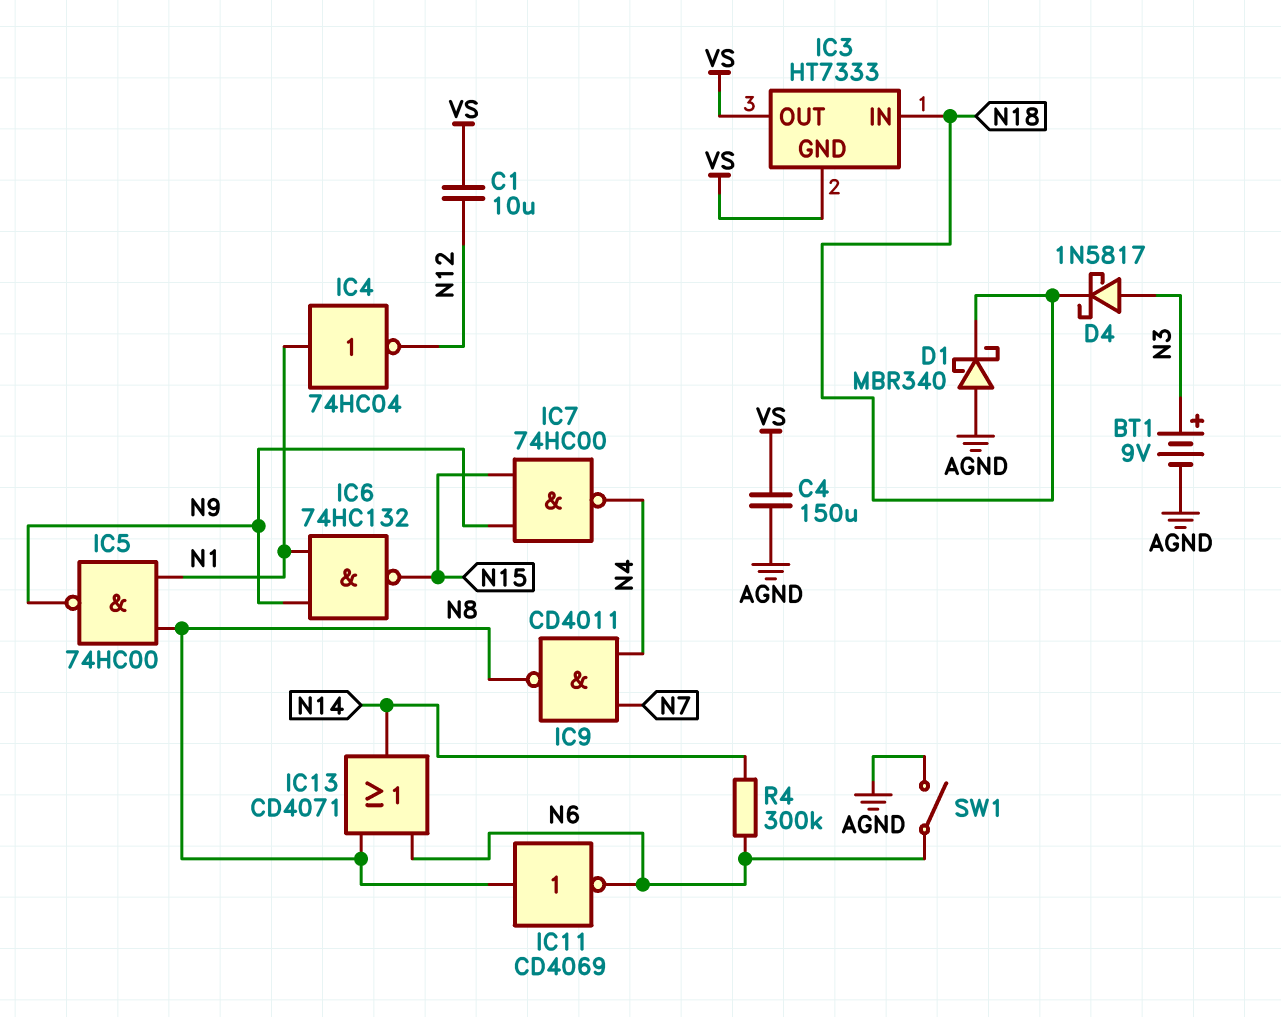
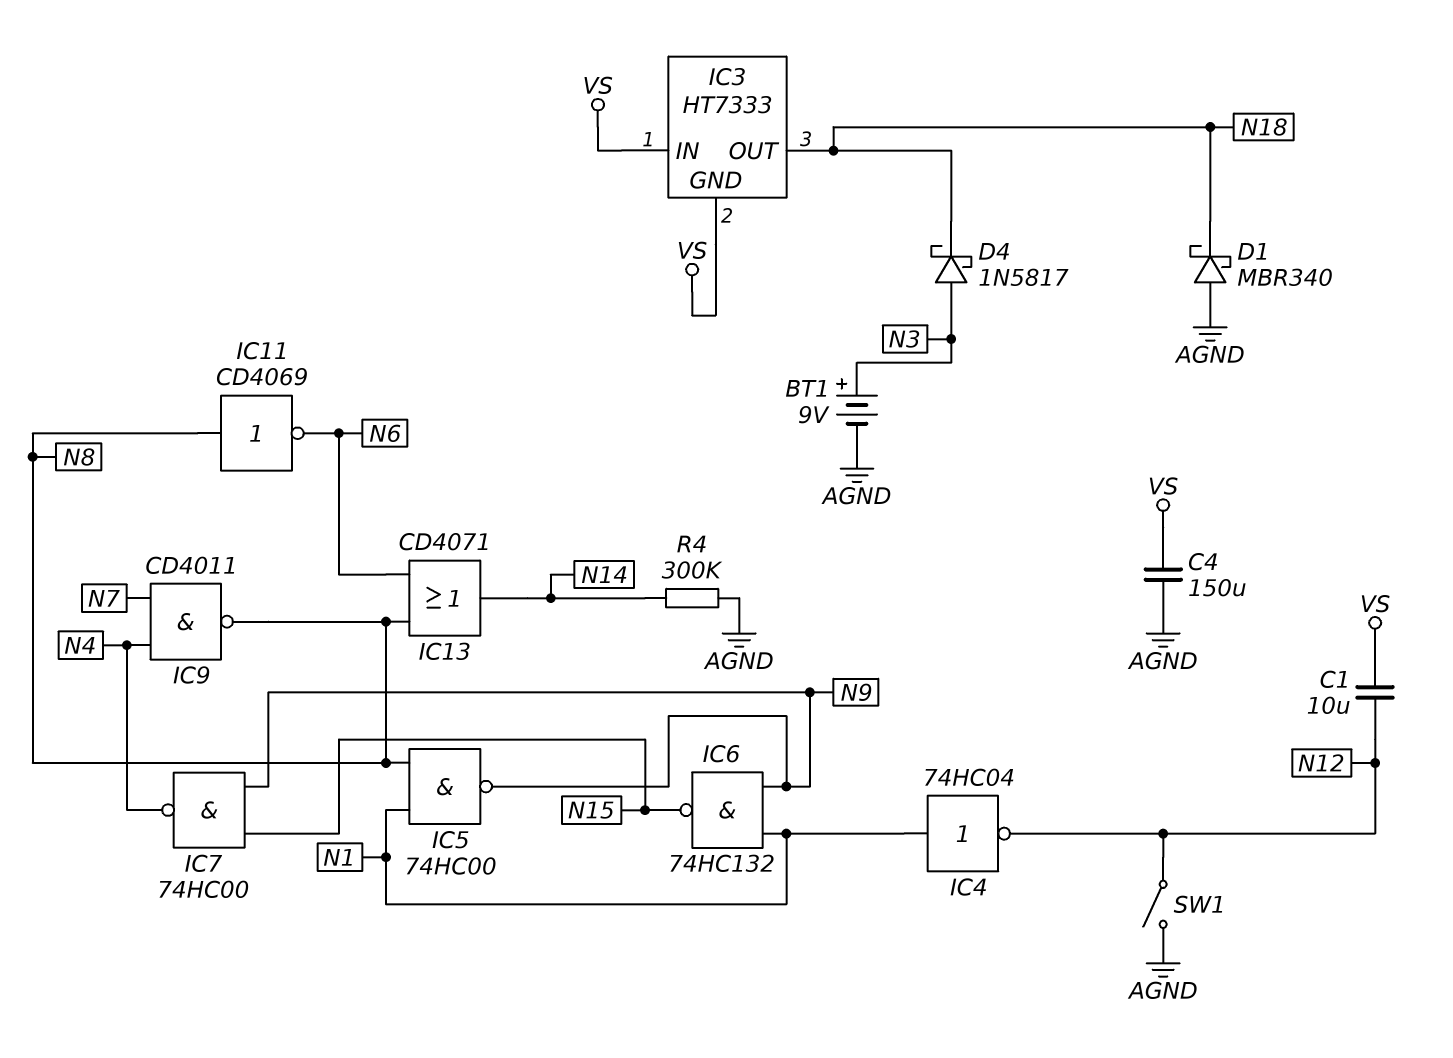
IC3 pin IN: N18 -> VS
IC3 pin OUT: VS -> N18
R4: 300k (N6, N14) -> 300k (AGND, N14)
SW1: switch (AGND, N6) -> switch (AGND, N12)

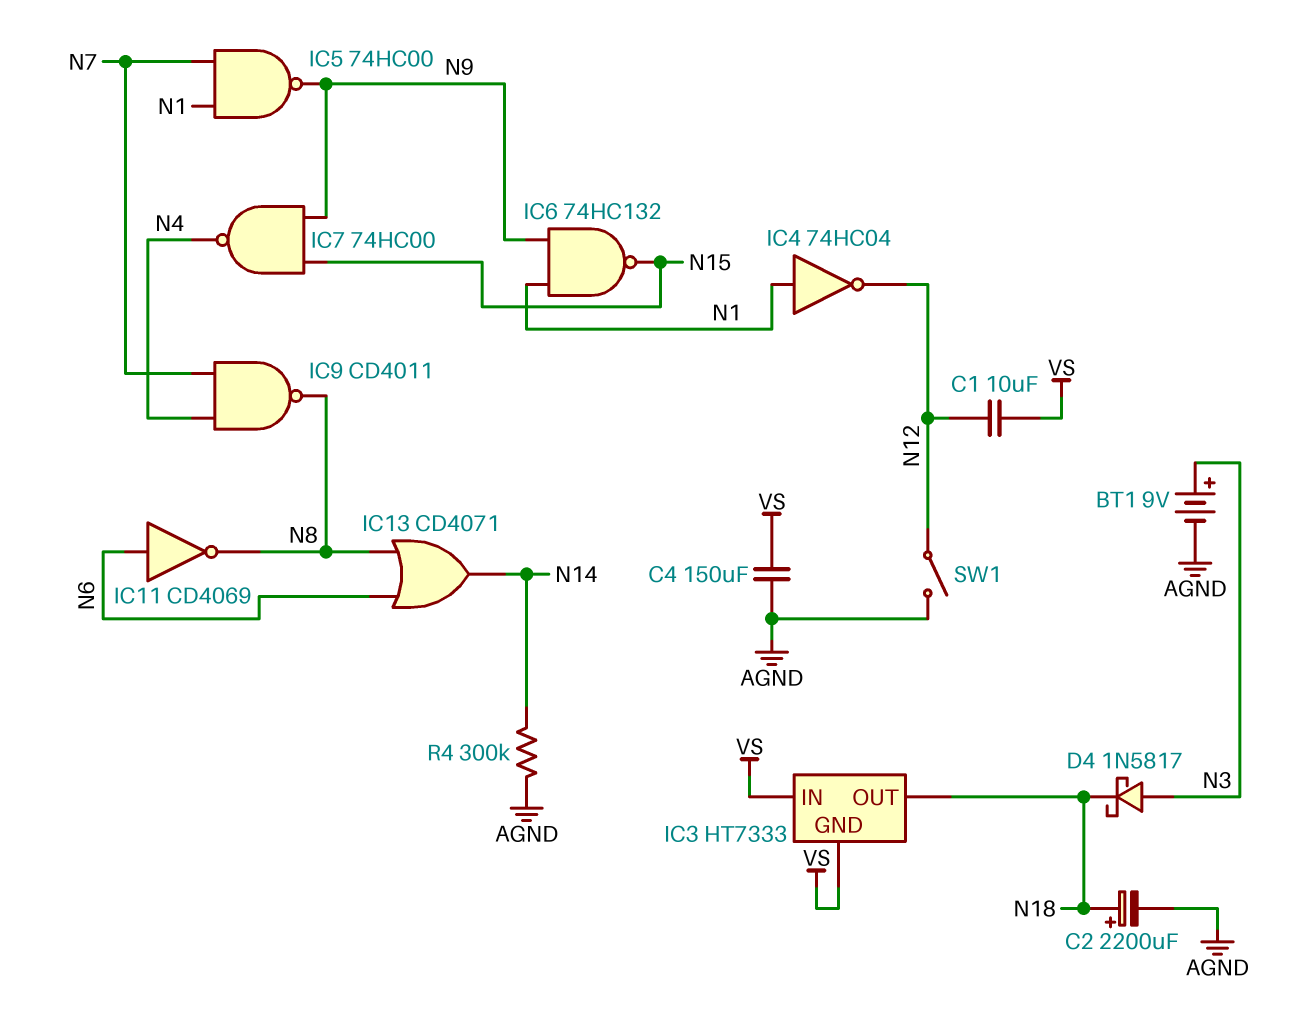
C2: none -> 2200uF (plus N18, minus AGND)
D1: schottky MBR340 (A AGND, K N18) -> none
IC5: NAND 74HC00 (in N1, in N8, out N9) -> NAND 74HC00 (in N1, in N7, out N9)
IC11: NOT CD4069 (in N8, out N6) -> NOT CD4069 (in N6, out N8)

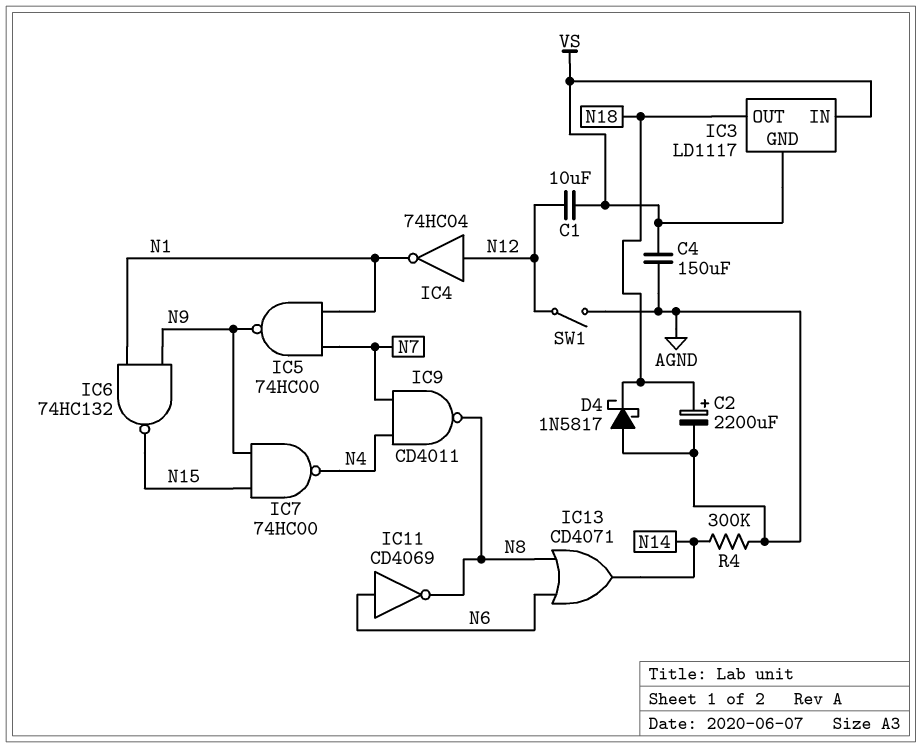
BT1: 9V (plus N3, minus AGND) -> none
D4: schottky 1N5817 (A N3, K N18) -> schottky 1N5817 (A AGND, K N18)
IC3: HT7333 -> LD1117
IC4: NOT 74HC04 (in N1, out N12) -> NOT 74HC04 (in N12, out N1)

